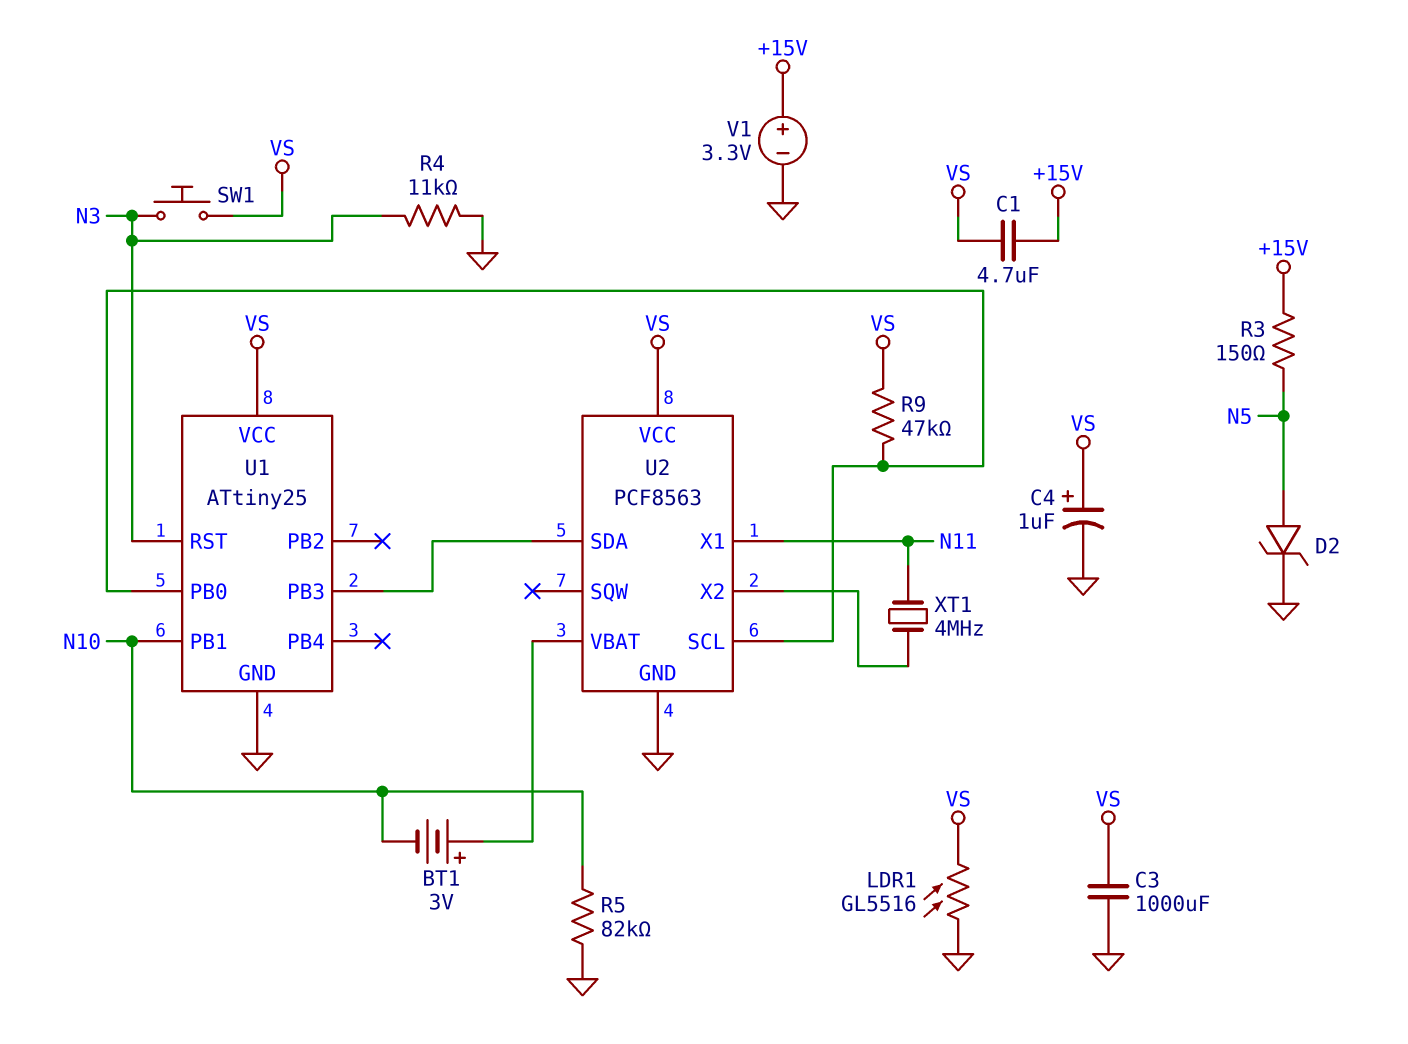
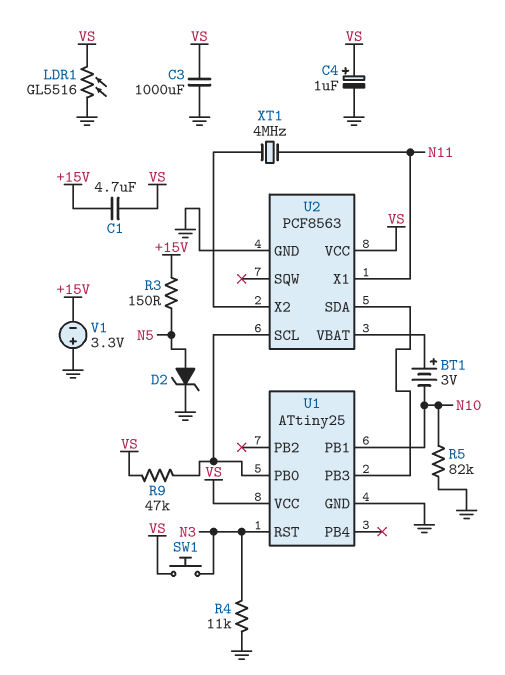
V1: 3.3V (plus +15V, minus GND) -> 3.3V (plus GND, minus +15V)

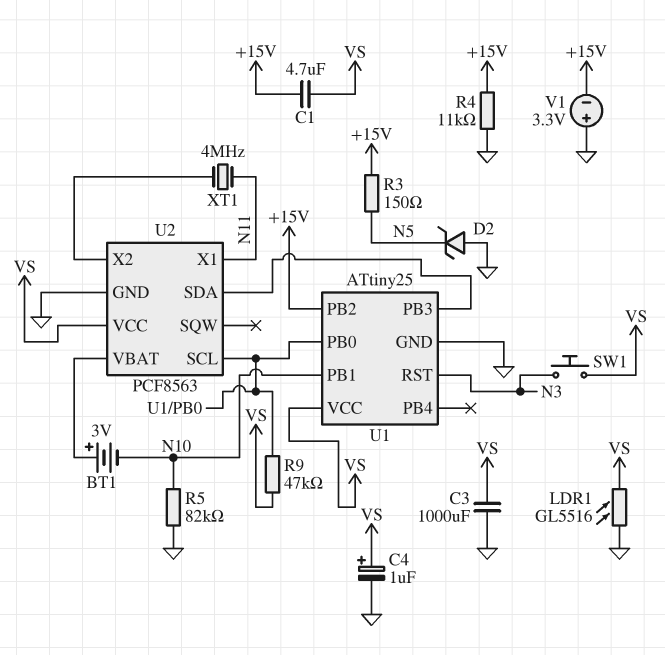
D2: zener (A N5, K GND) -> zener (A GND, K N5)
R4: 11k (GND, N3) -> 11k (+15V, GND)
U1 pin PB2: none -> +15V

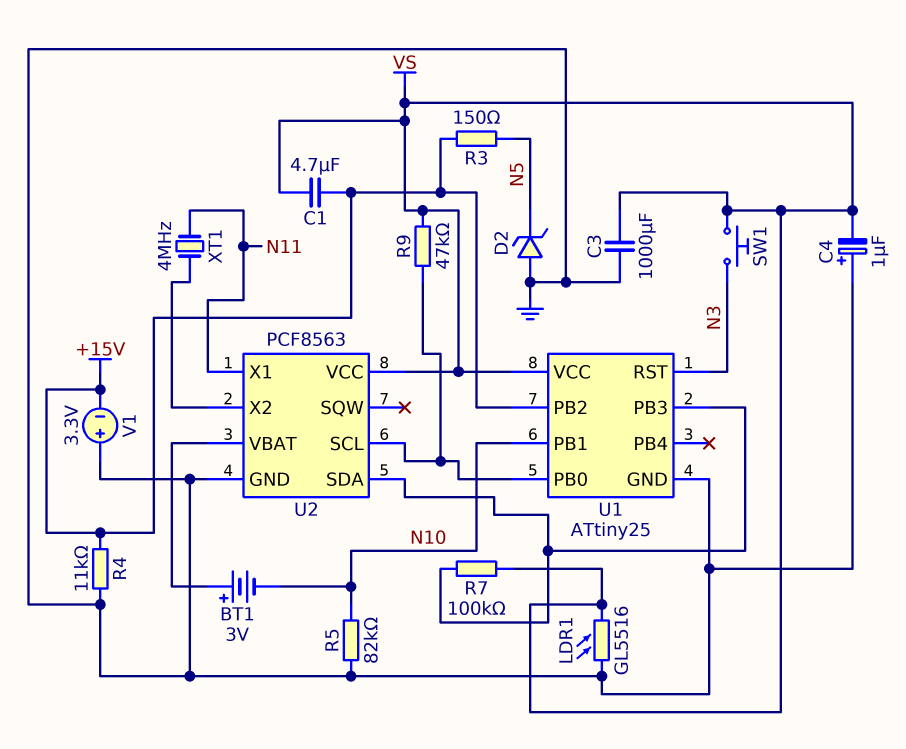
C4: 1uF (plus VS, minus GND) -> 1uF (plus GND, minus VS)
R7: none -> 100k (U1/PB3, VS)

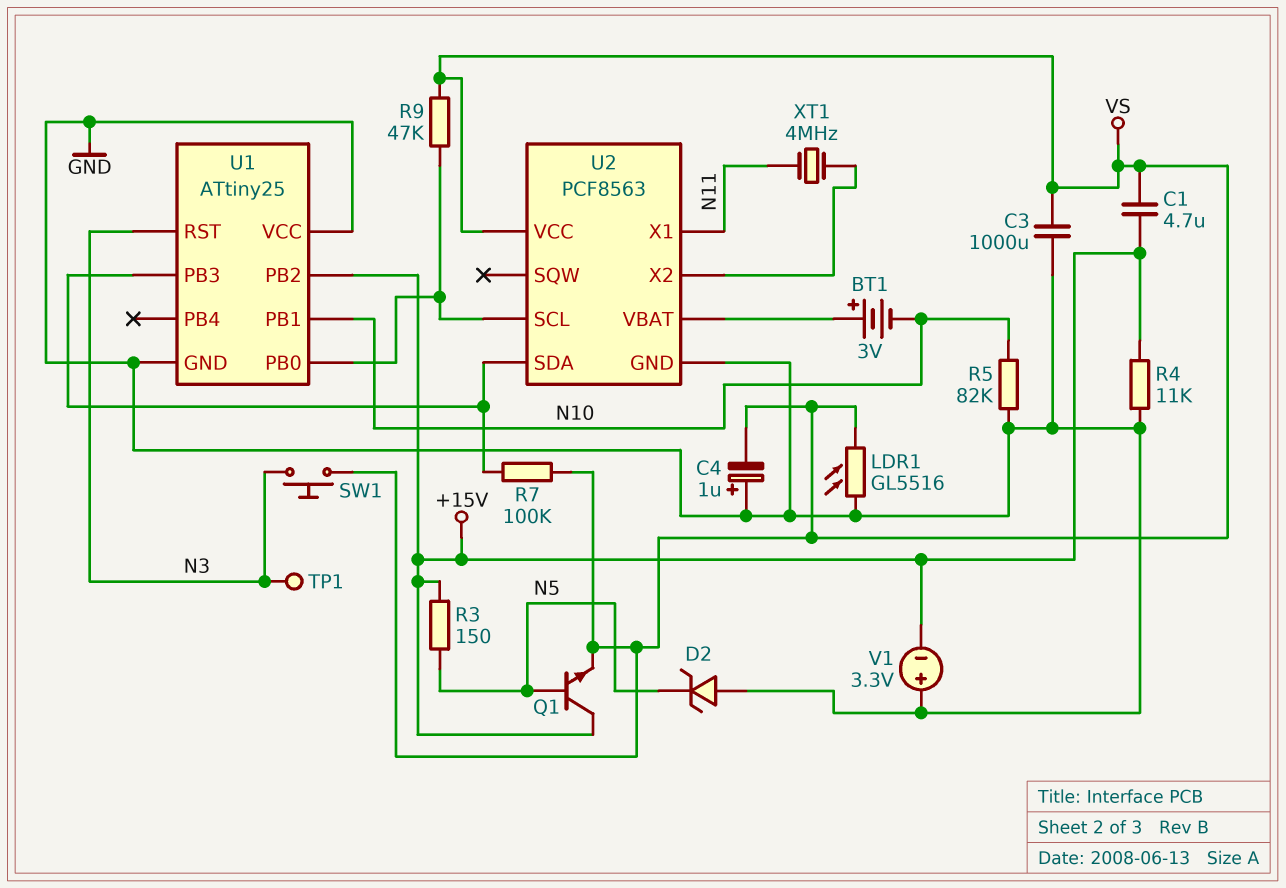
Q1: none -> NPN (B N5, C +15V, E VS)
TP1: none -> test point (N3)
U1 pin VCC: VS -> GND

